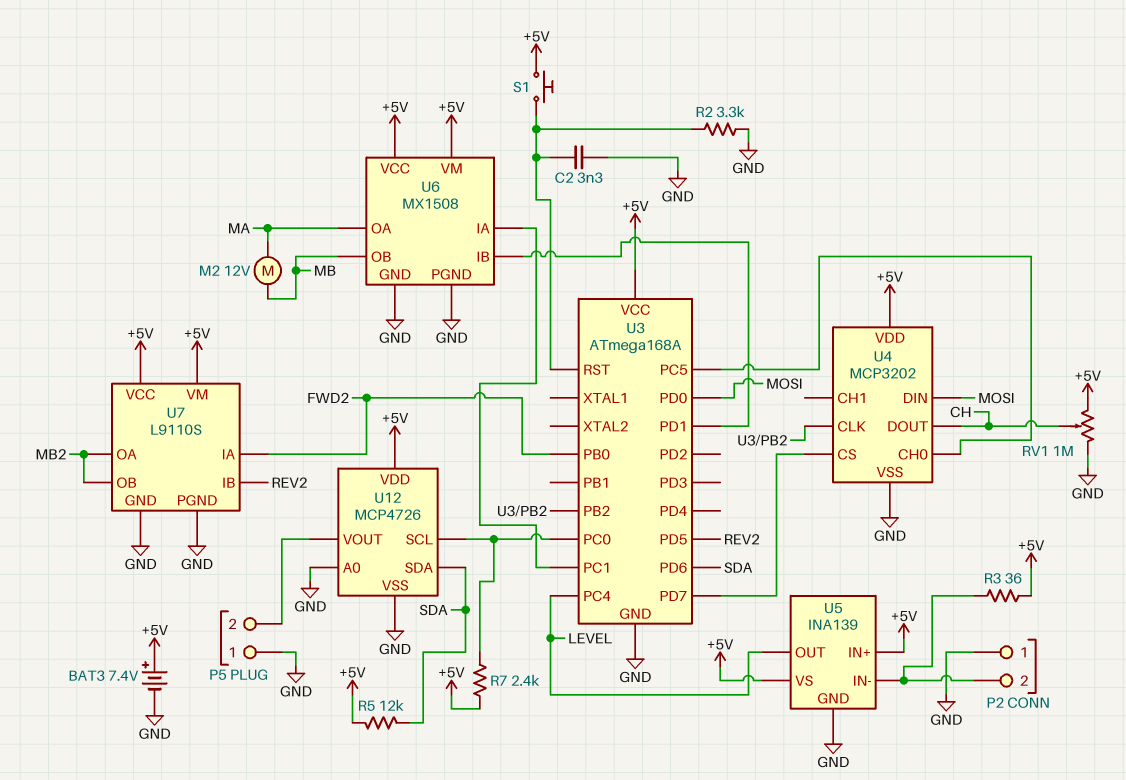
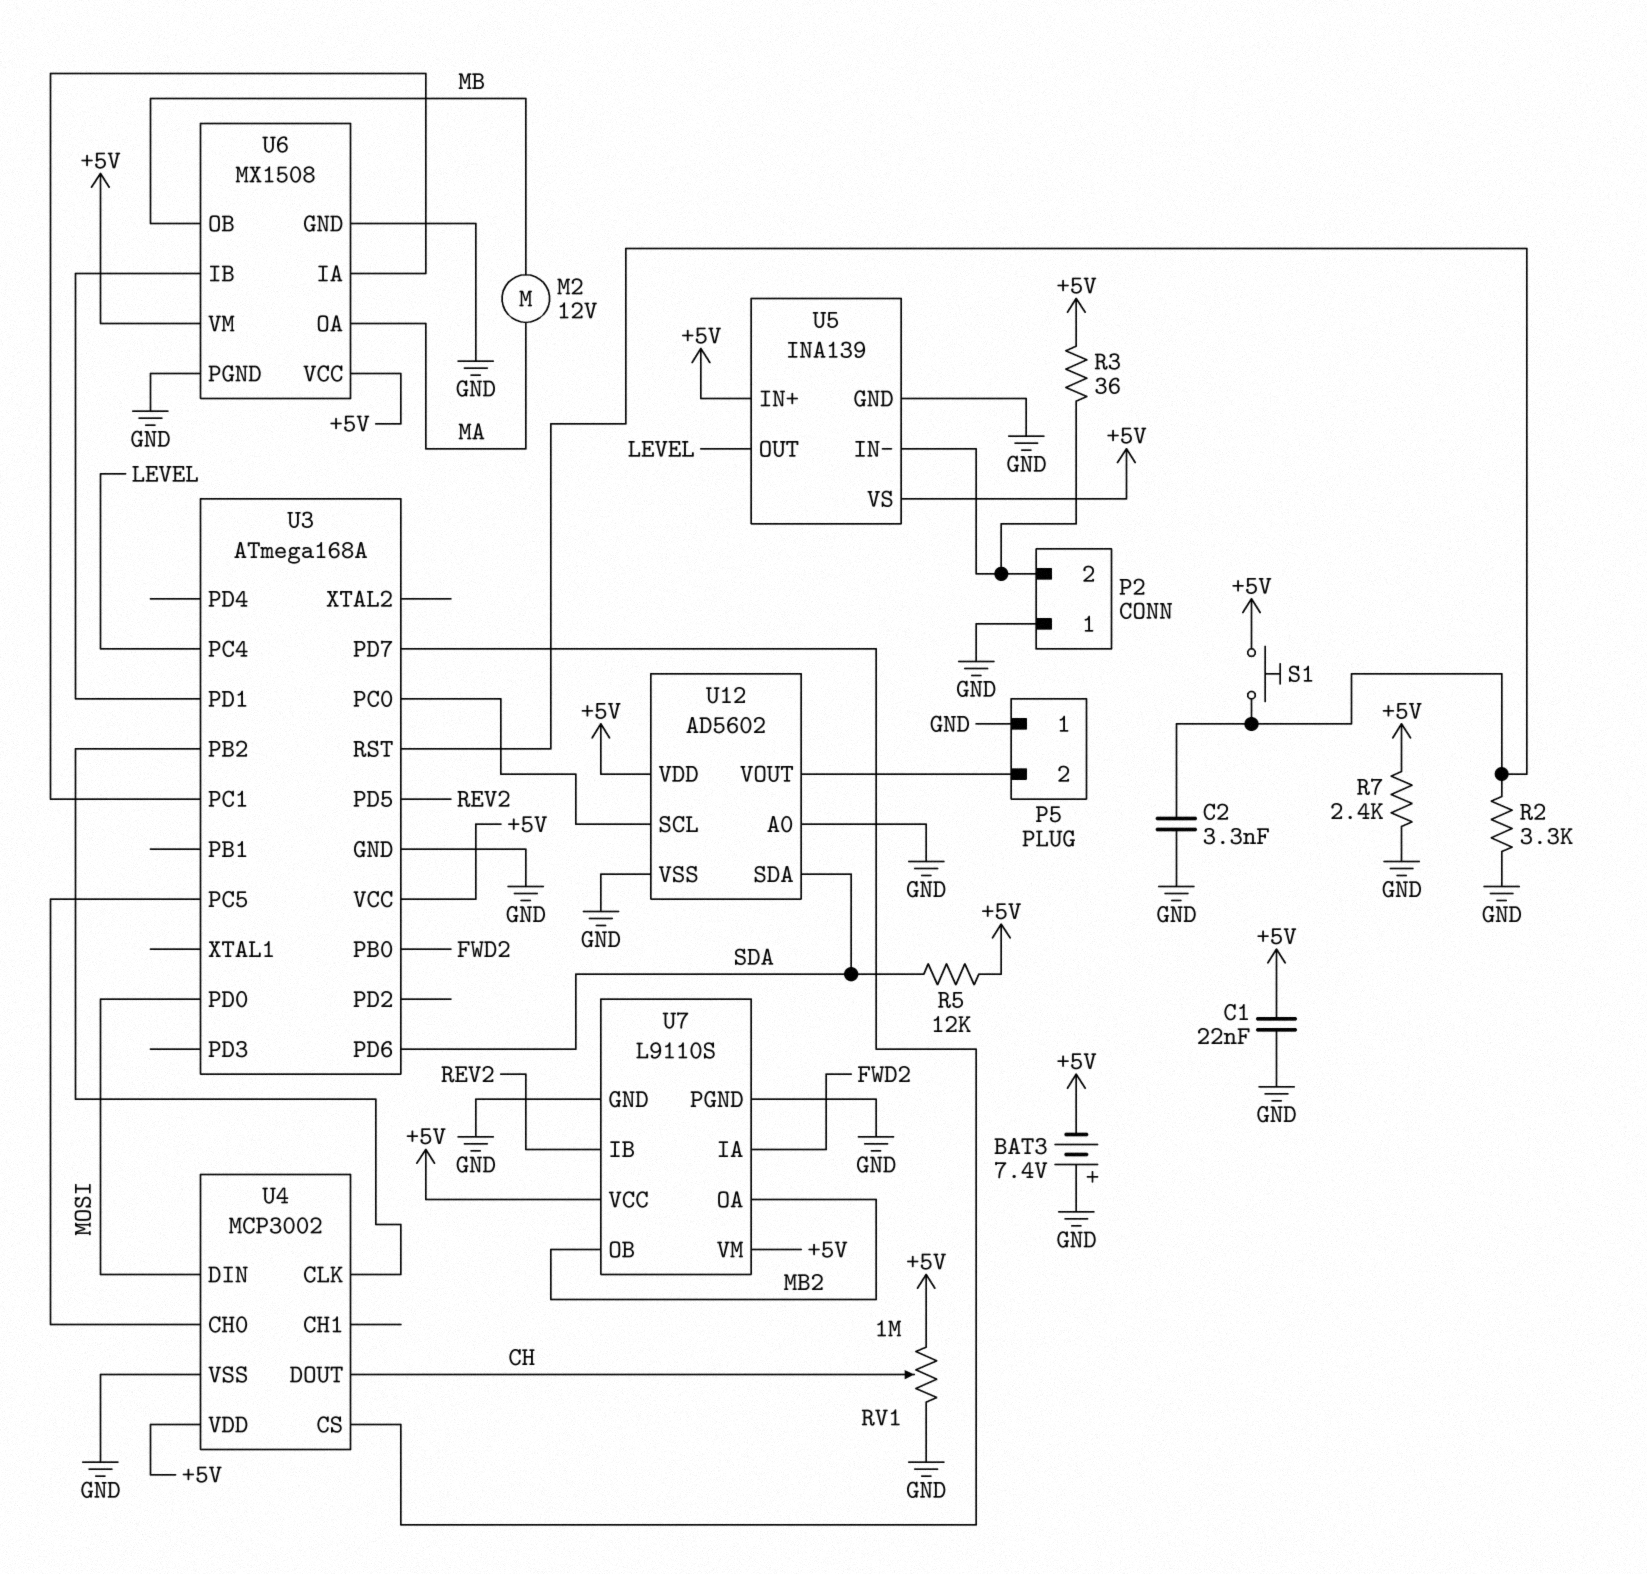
BAT3: 7.4V (plus +5V, minus GND) -> 7.4V (plus GND, minus +5V)
C1: none -> 22nF (+5V, GND)
R7: 2.4k (+5V, U3/PC0) -> 2.4k (+5V, GND)
U4: MCP3202 -> MCP3002
U12: MCP4726 -> AD5602

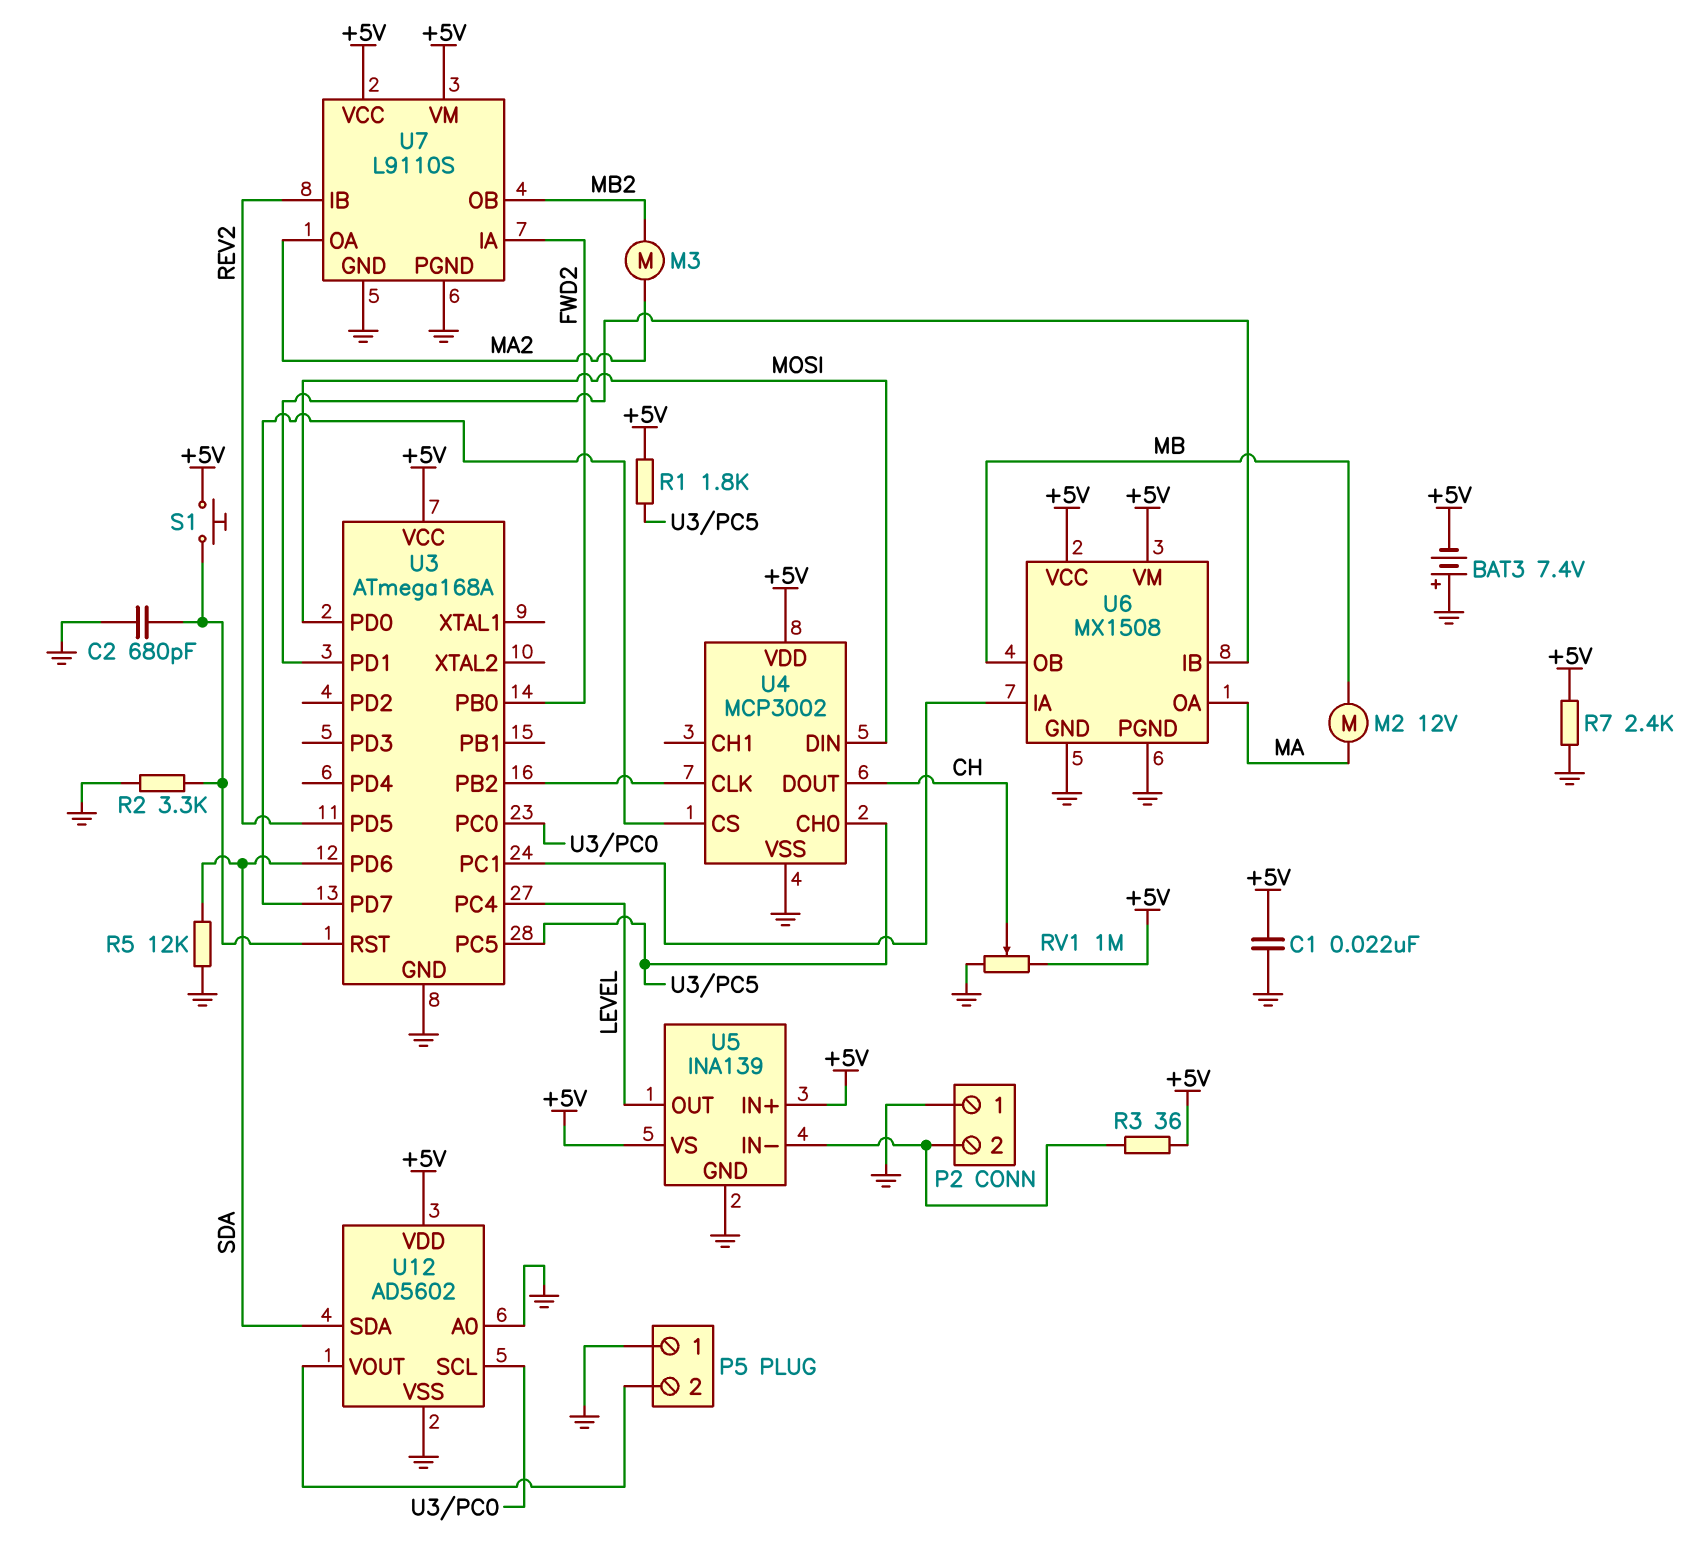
C2: 3.3nF (GND, U3/RST) -> 680pF (GND, U3/RST)
M3: none -> motor (MA2, MB2)
R1: none -> 1.8k (+5V, U3/PC5)
R5: 12k (+5V, SDA) -> 12k (GND, SDA)
U7 pin OA: MB2 -> MA2

